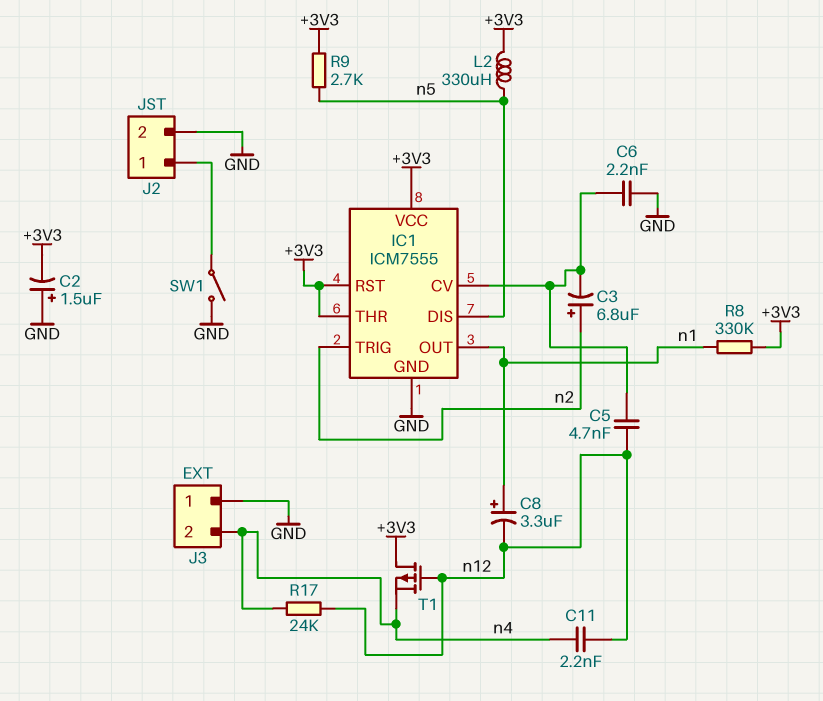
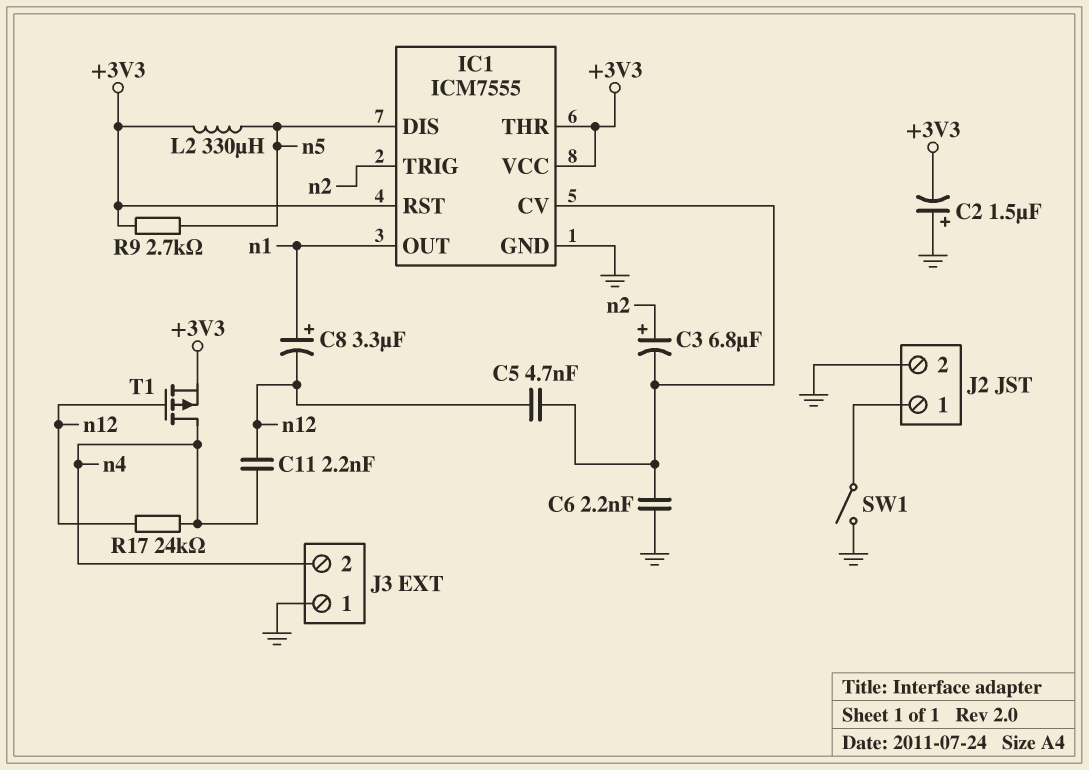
R8: 330k (+3V3, n1) -> none
T1: PMOS (G n12, D +3V3, S n4) -> PMOS (G n12, D n4, S +3V3)

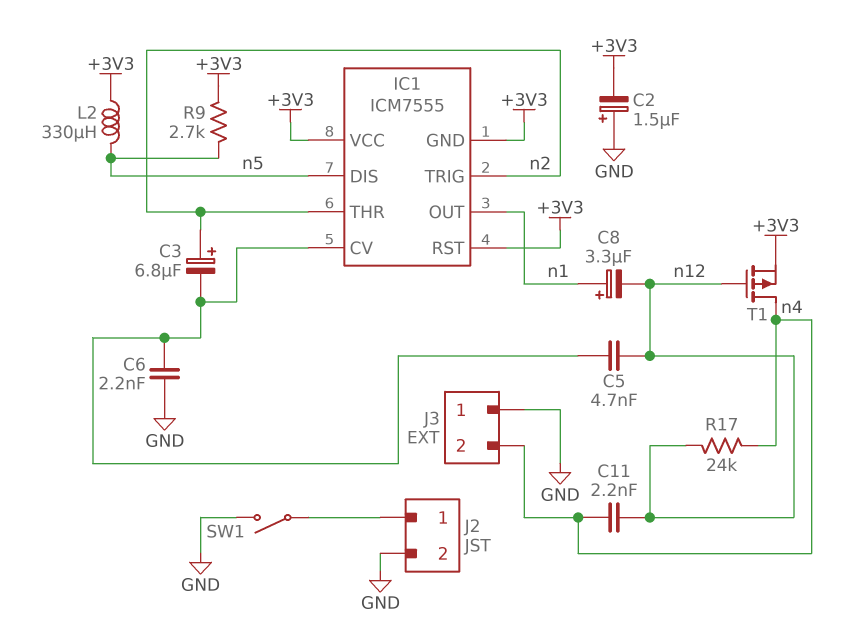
IC1 pin GND: GND -> +3V3
IC1 pin THR: +3V3 -> n2

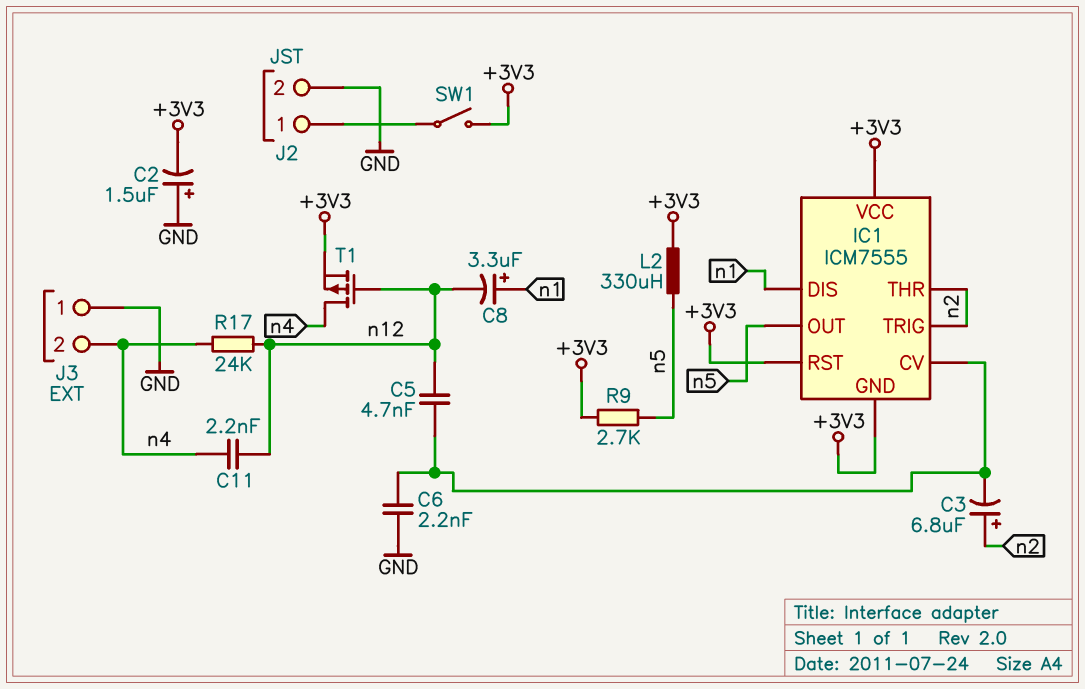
IC1 pin DIS: n5 -> n1
IC1 pin OUT: n1 -> n5
SW1: switch (GND, J2/1) -> switch (+3V3, J2/1)

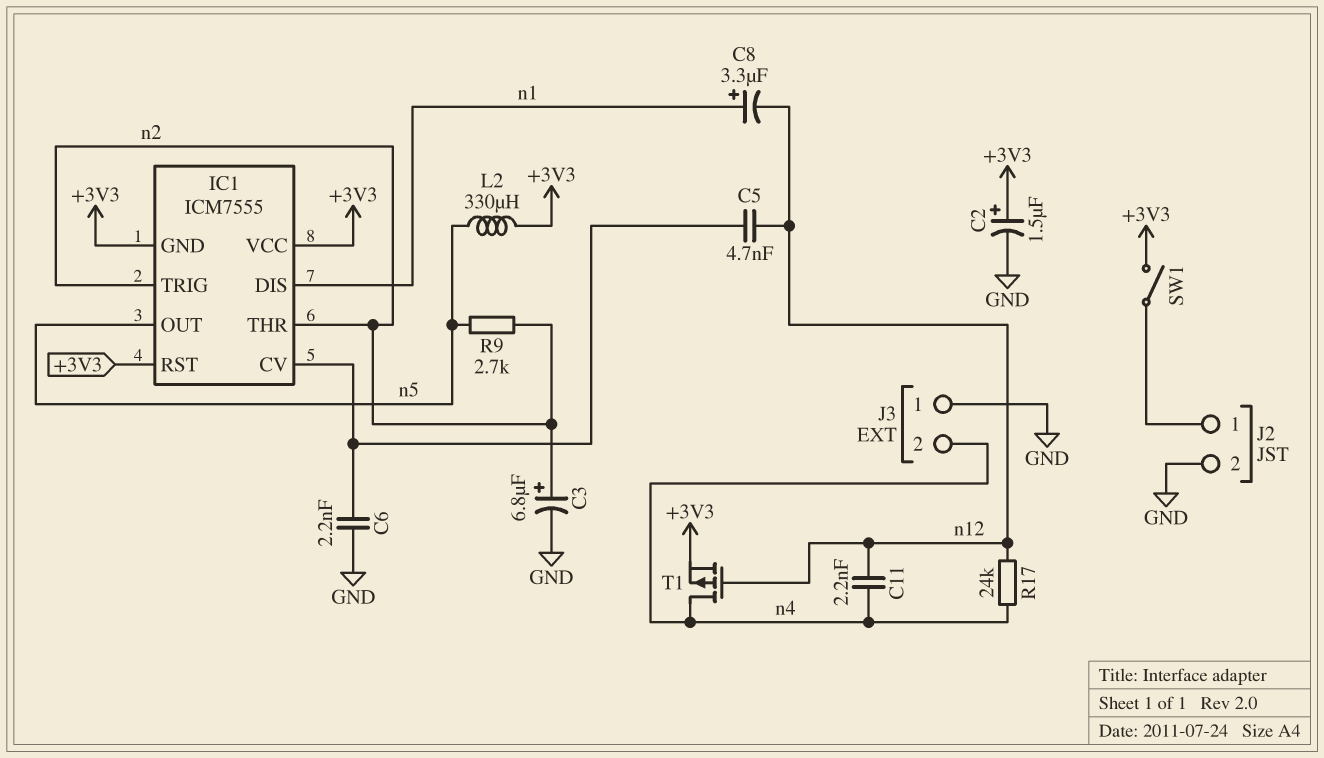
C2: 1.5uF (plus GND, minus +3V3) -> 1.5uF (plus +3V3, minus GND)
C3: 6.8uF (plus n2, minus IC1/CV) -> 6.8uF (plus n2, minus GND)
R9: 2.7k (+3V3, n5) -> 2.7k (n2, n5)

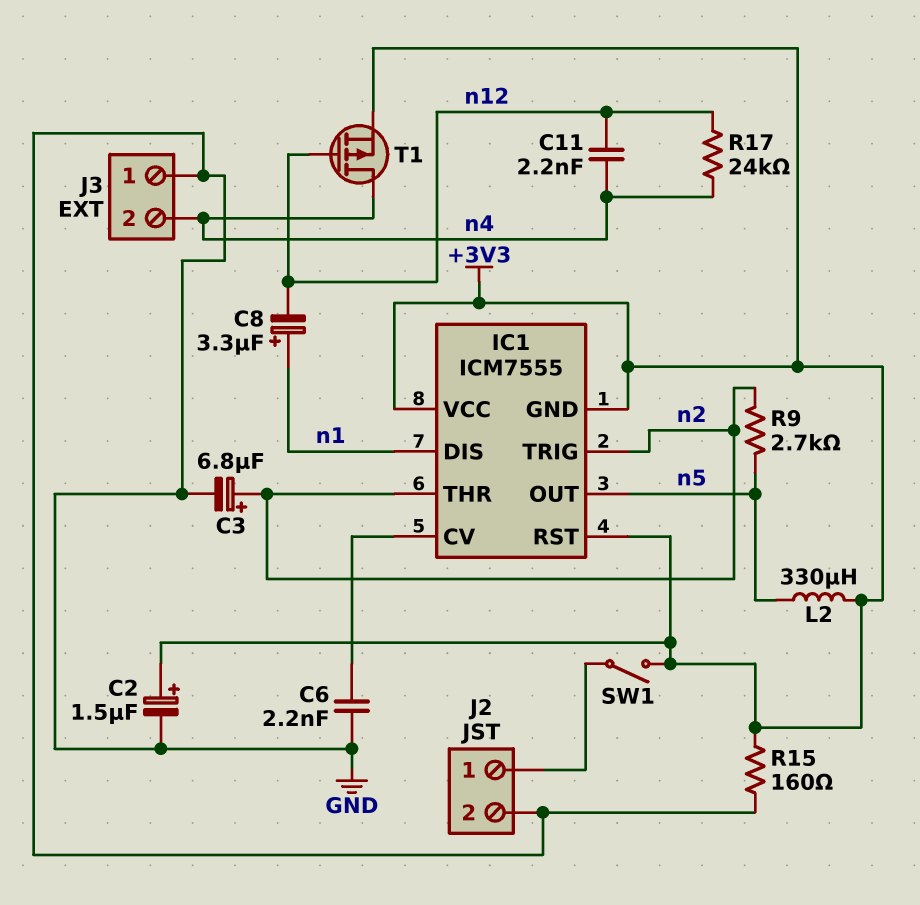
C5: 4.7nF (IC1/CV, n12) -> none
R15: none -> 160 (+3V3, GND)

